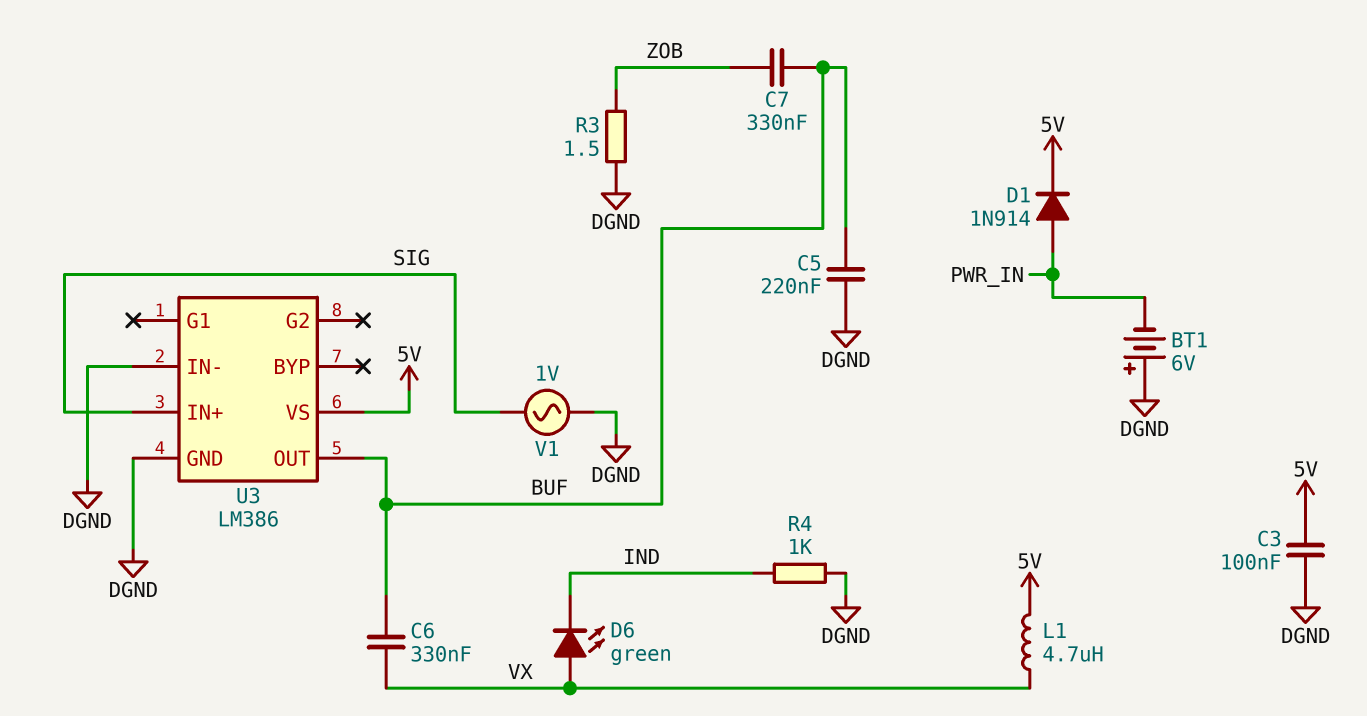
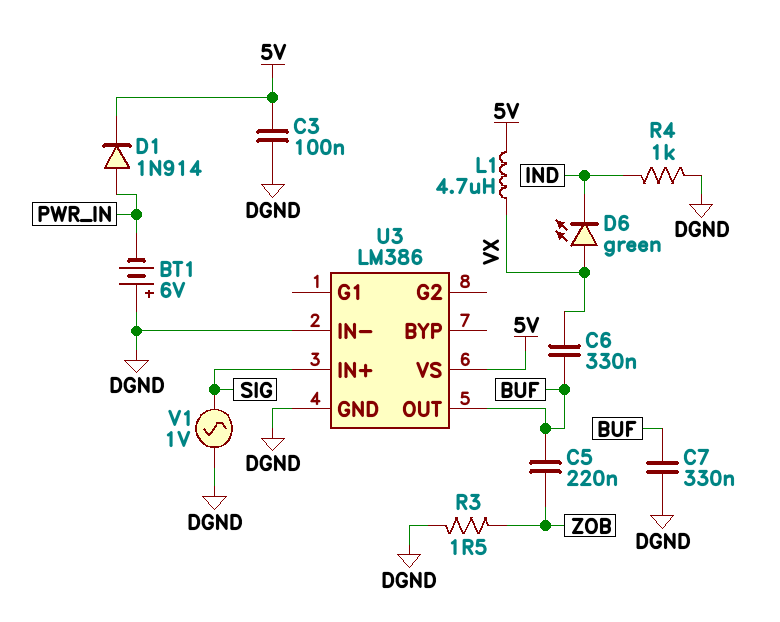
C5: 220nF (BUF, DGND) -> 220nF (BUF, ZOB)
C7: 330nF (BUF, ZOB) -> 330nF (BUF, DGND)

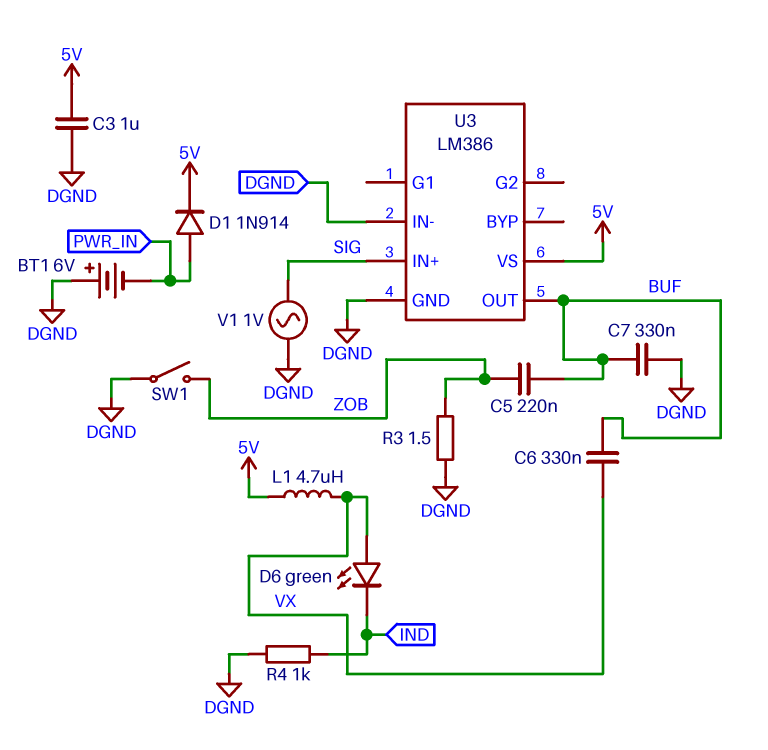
C3: 100nF (5V, DGND) -> 1uF (5V, DGND)
SW1: none -> switch (DGND, ZOB)

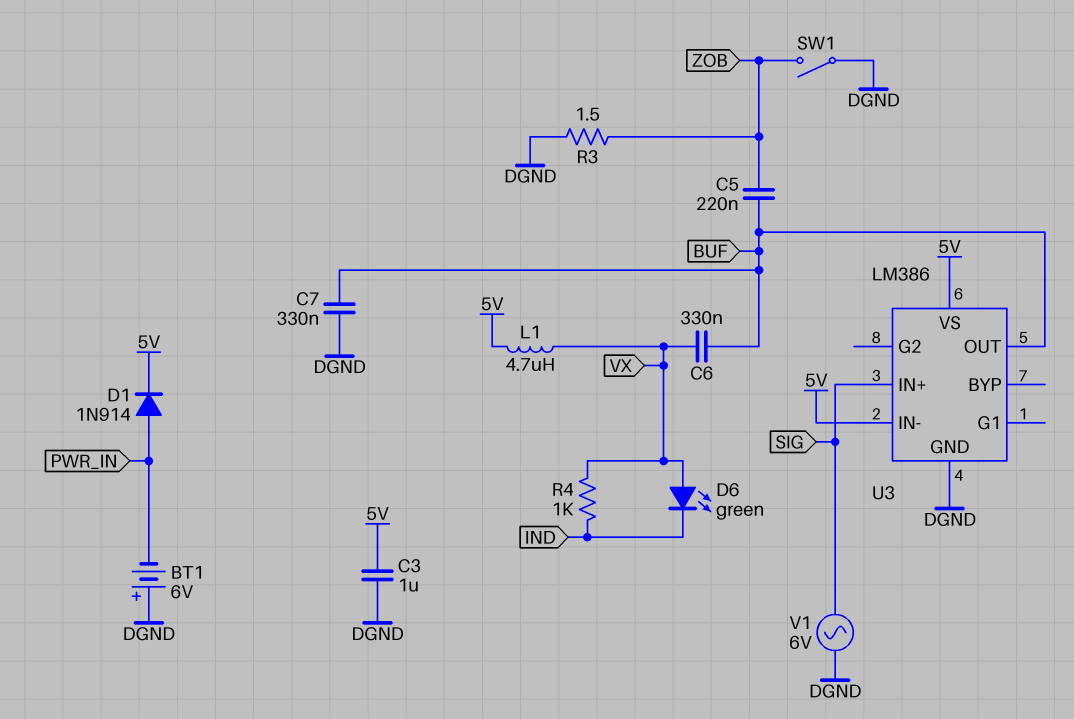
R4: 1k (DGND, IND) -> 1k (IND, VX)
U3 pin IN-: DGND -> 5V
V1: AC 1V (DGND, SIG) -> AC 6V (DGND, SIG)

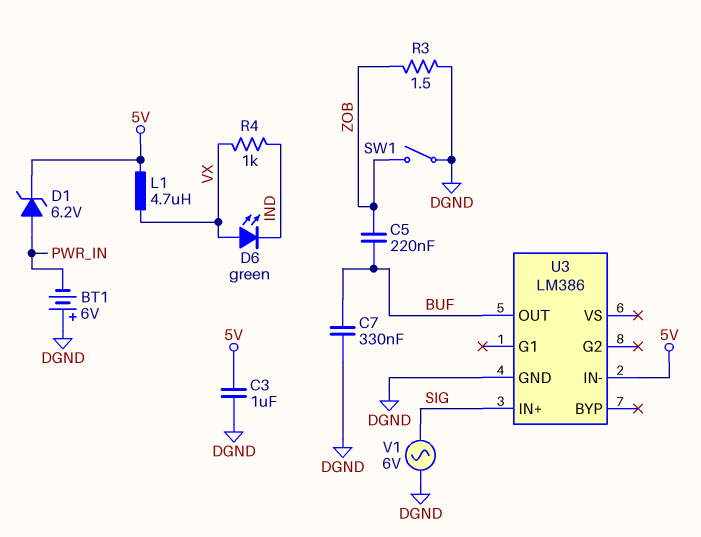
C6: 330nF (BUF, VX) -> none
D1: diode 1N914 (A PWR_IN, K 5V) -> zener 6.2V (A PWR_IN, K 5V)
U3 pin VS: 5V -> none

